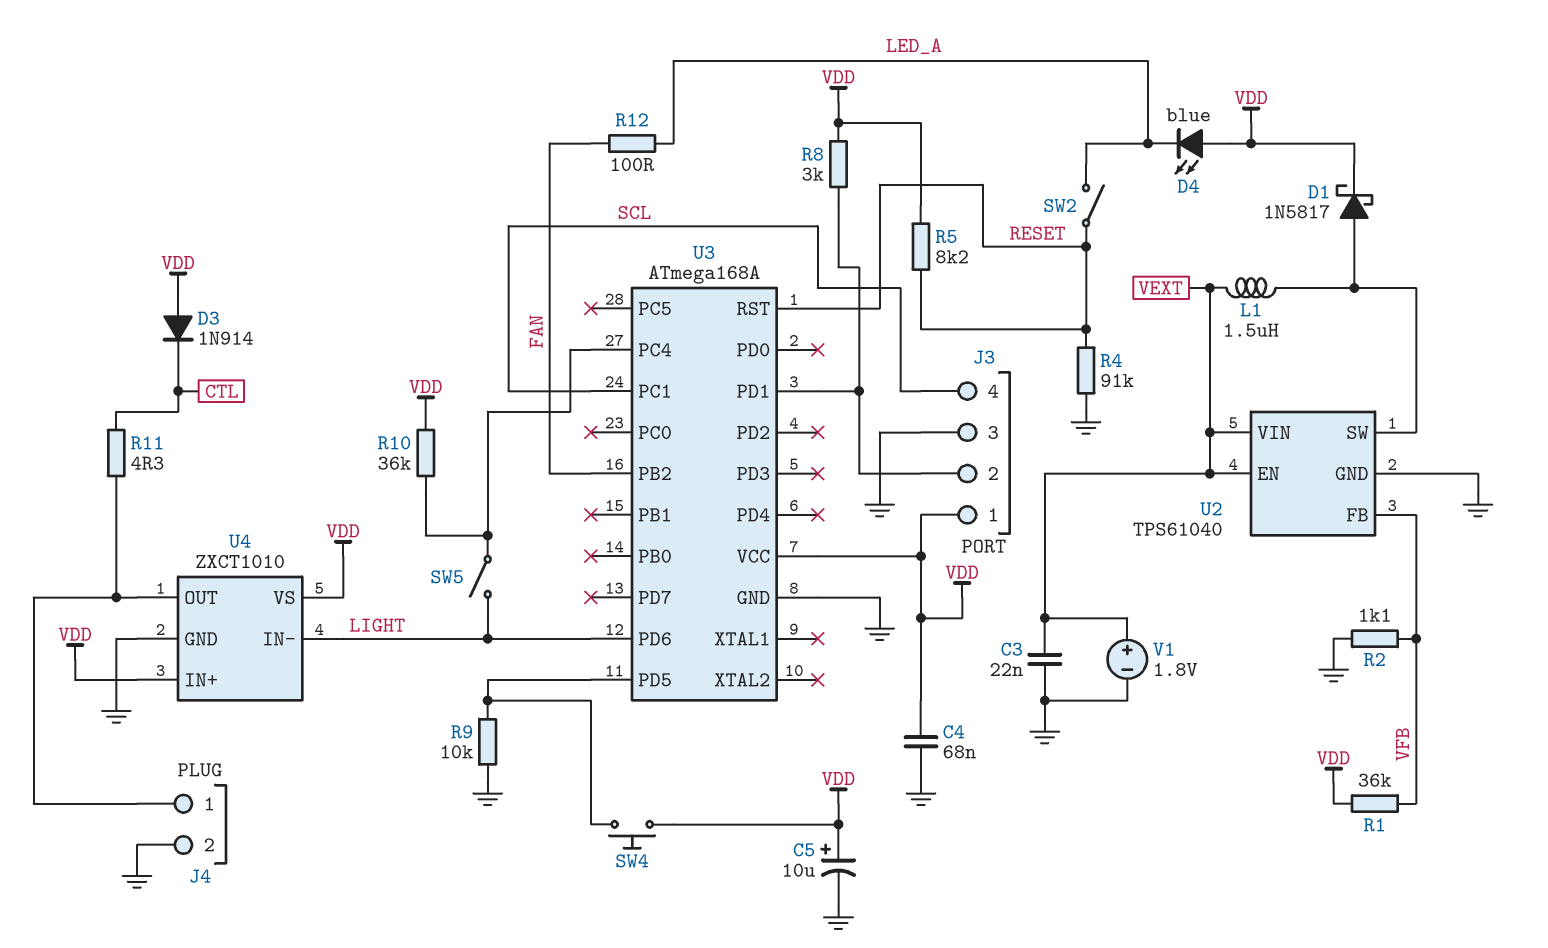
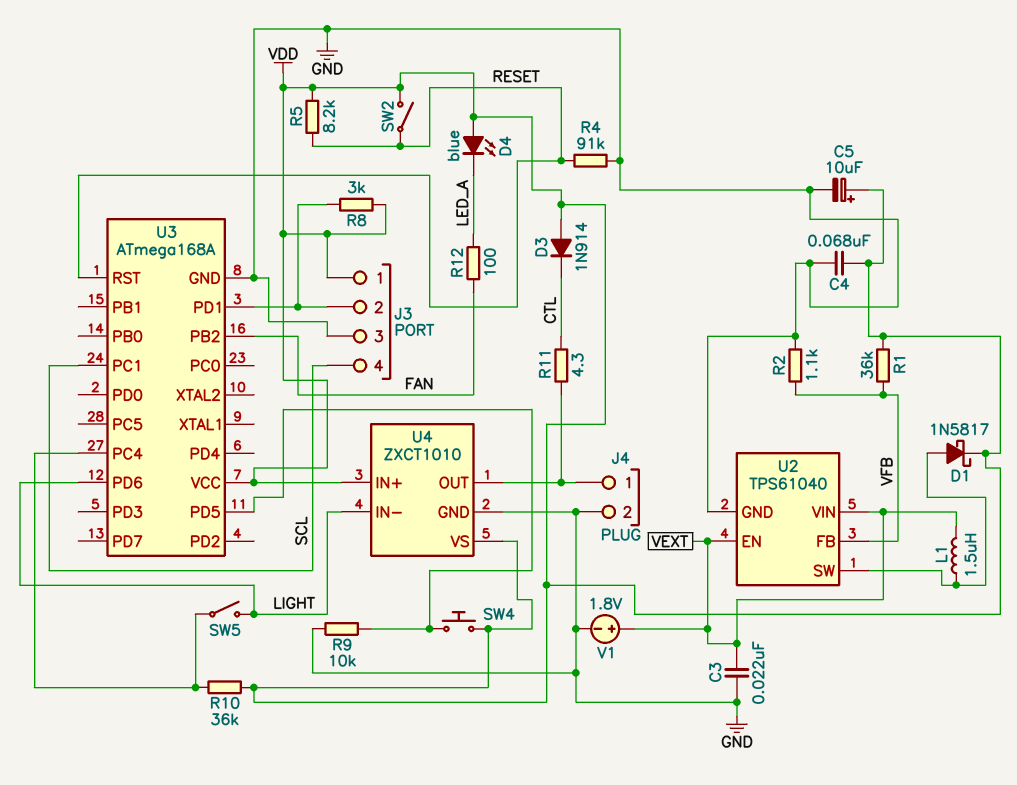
SW2: switch (LED_A, RESET) -> switch (RESET, VDD)

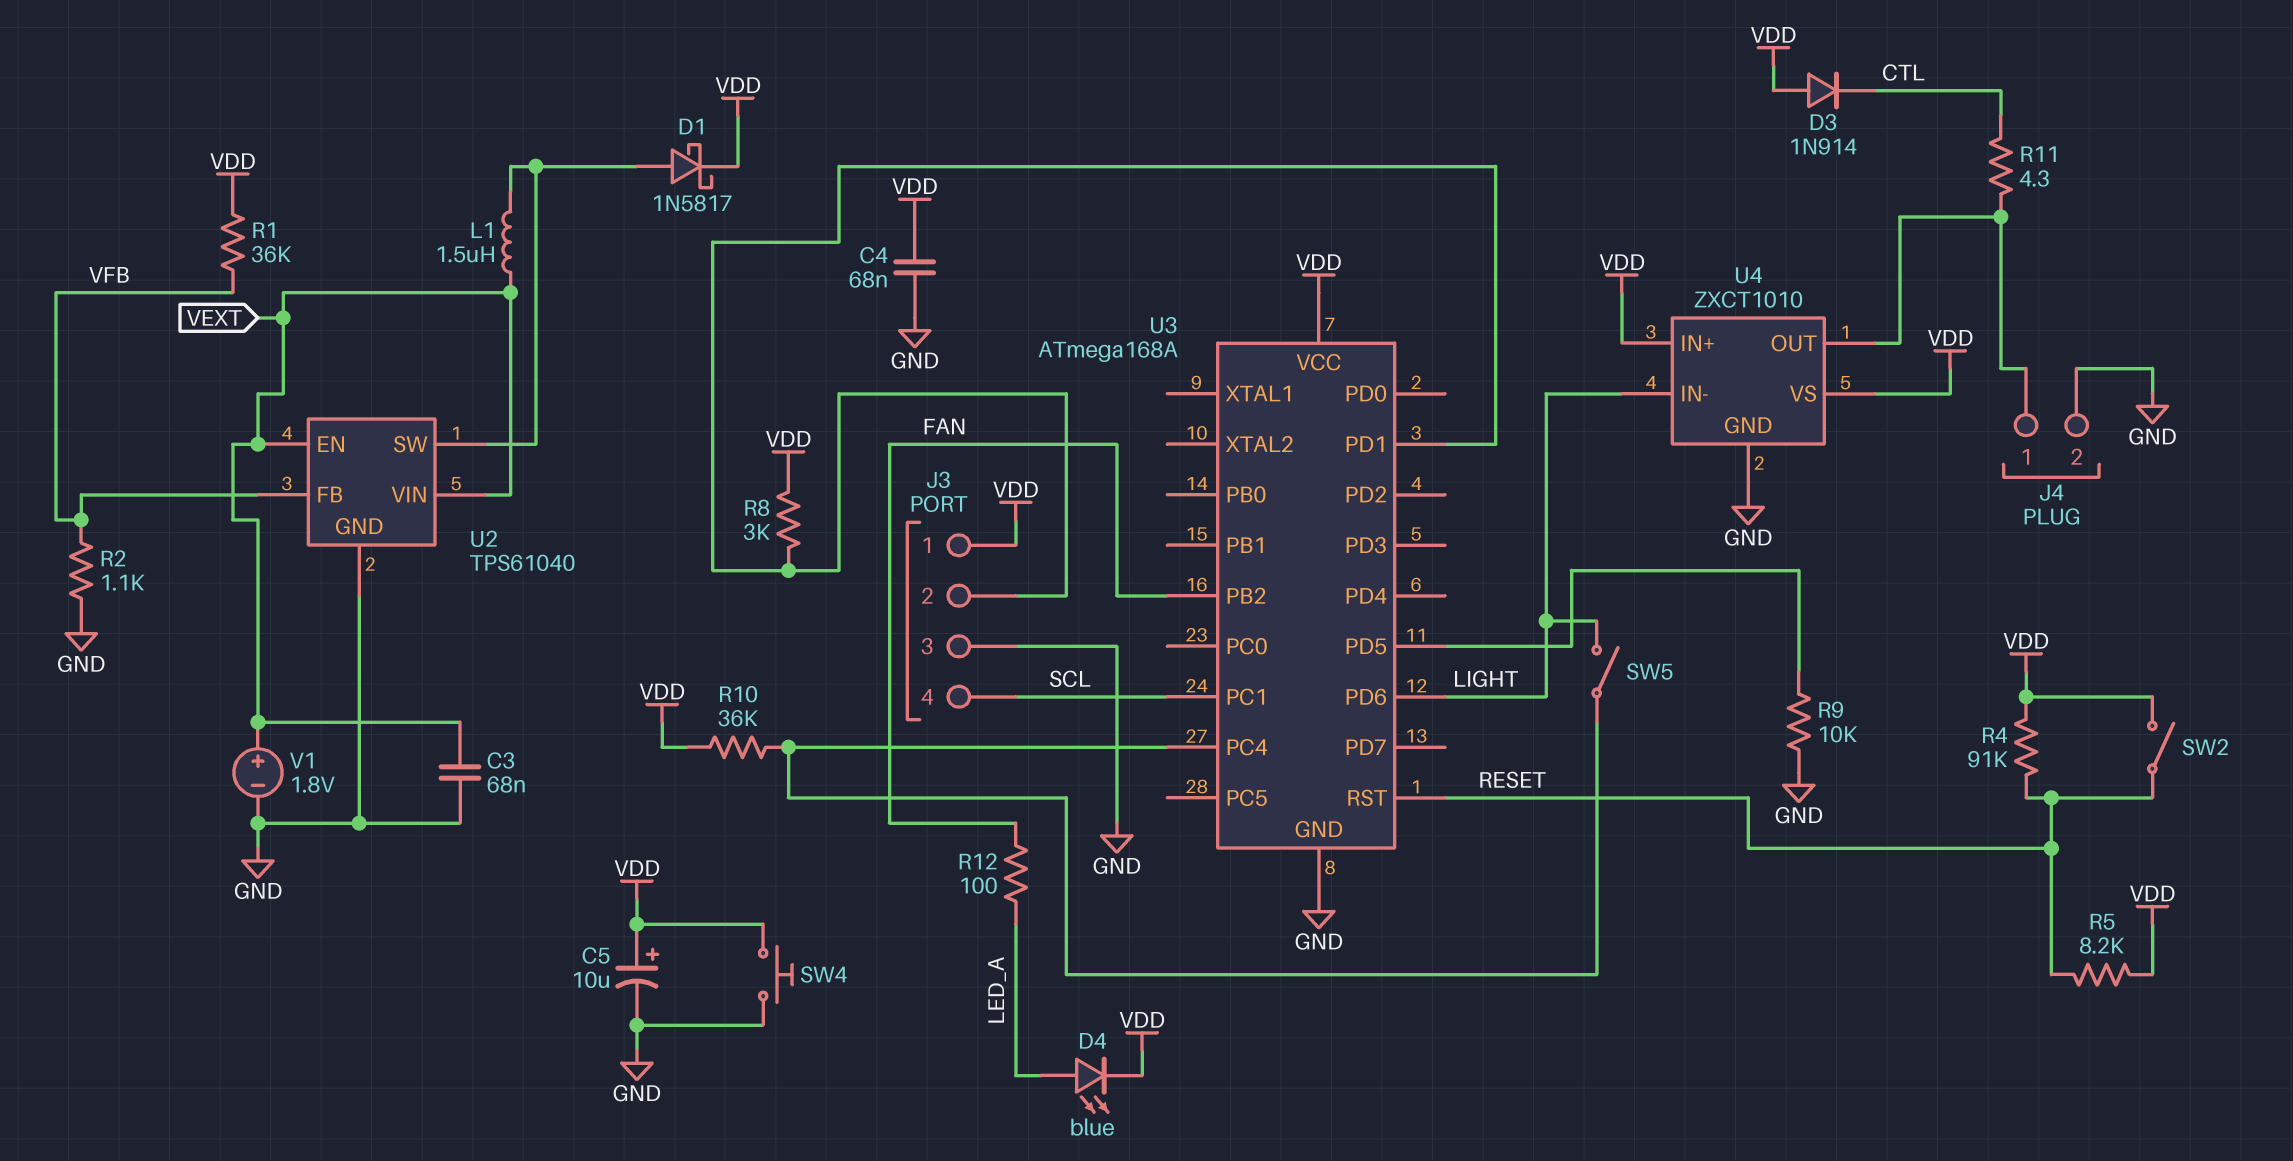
C3: 22nF (GND, VEXT) -> 68nF (GND, VEXT)
D4: LED blue (A VDD, K LED_A) -> LED blue (A LED_A, K VDD)
R4: 91k (GND, RESET) -> 91k (RESET, VDD)
SW4: button (U3/PD5, VDD) -> button (GND, VDD)

